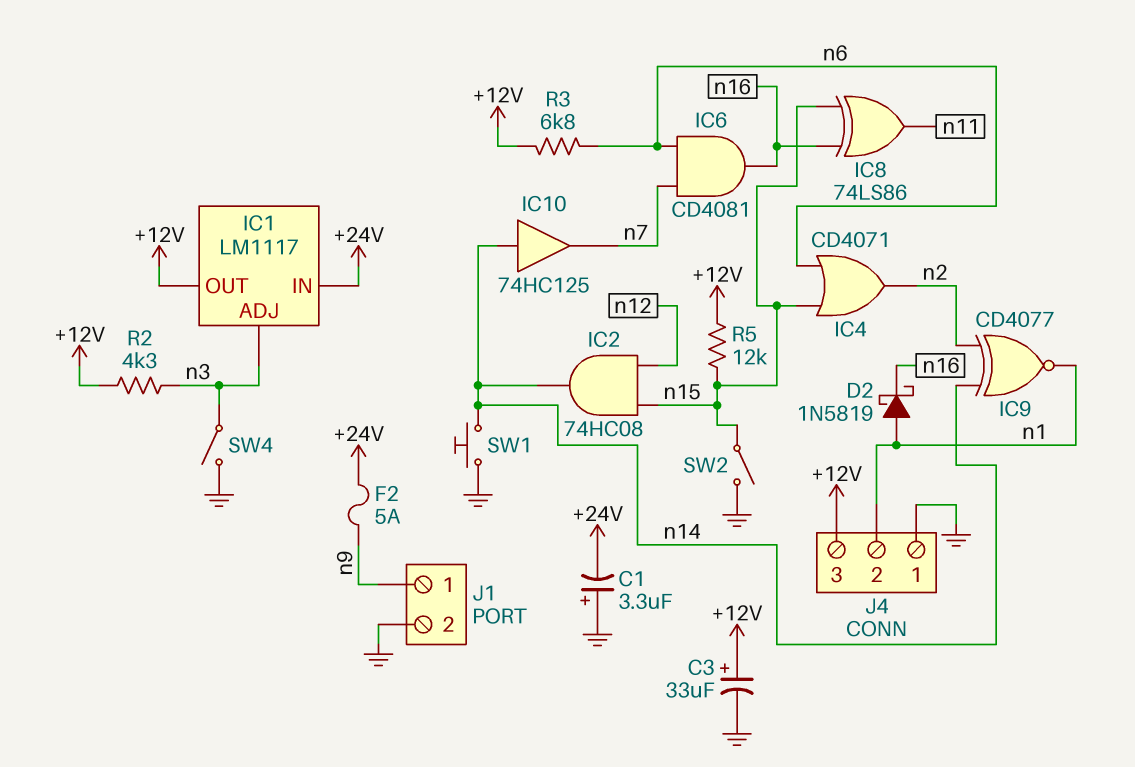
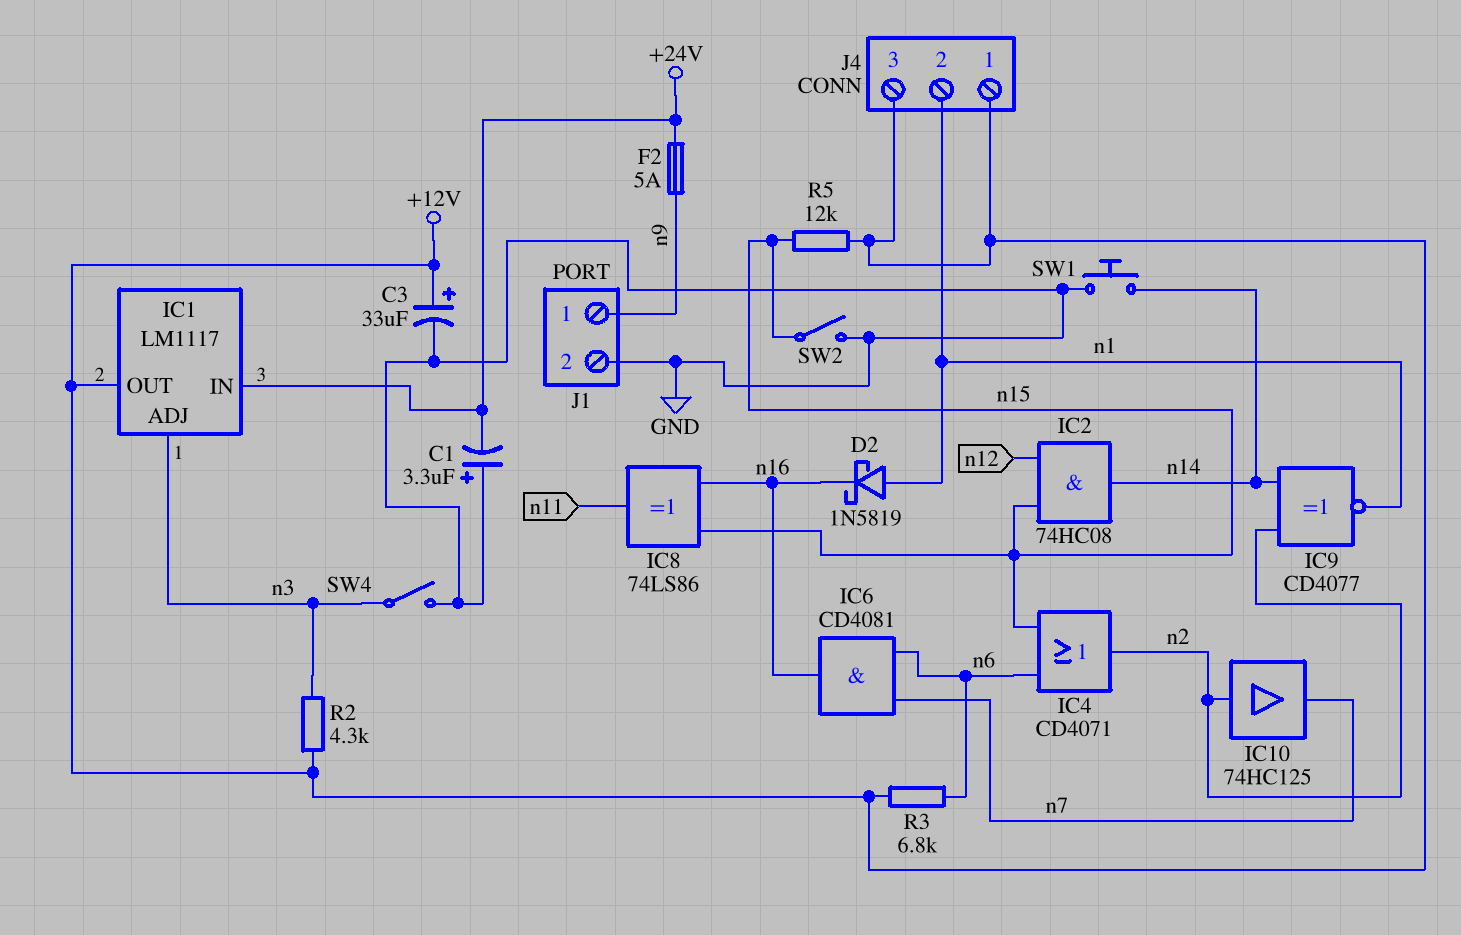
IC10: buffer 74HC125 (in n14, out n7) -> buffer 74HC125 (in n2, out n7)
J4 pin 1: GND -> +12V

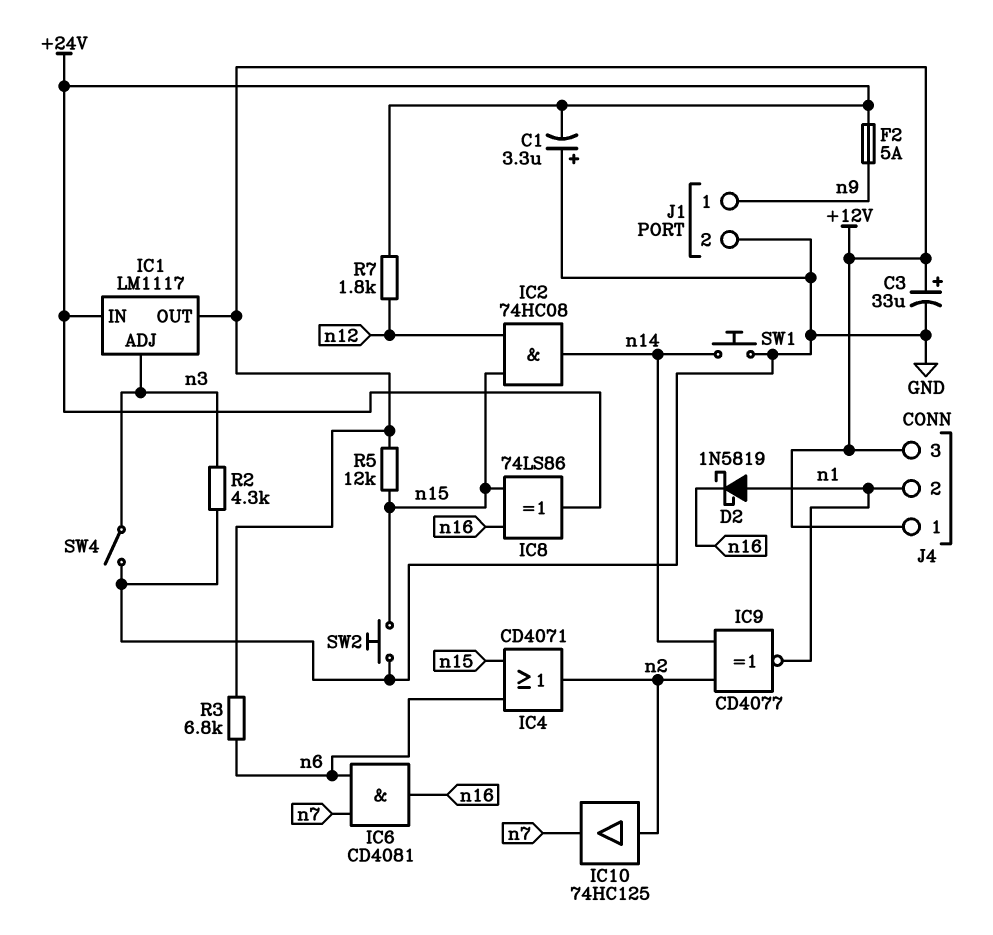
IC8: XOR 74LS86 (in n15, in n16, out n11) -> XOR 74LS86 (in n15, in n16, out +24V)
R2: 4.3k (+12V, n3) -> 4.3k (GND, n3)
R7: none -> 1.8k (+24V, n12)
SW2: switch (GND, n15) -> button (GND, n15)

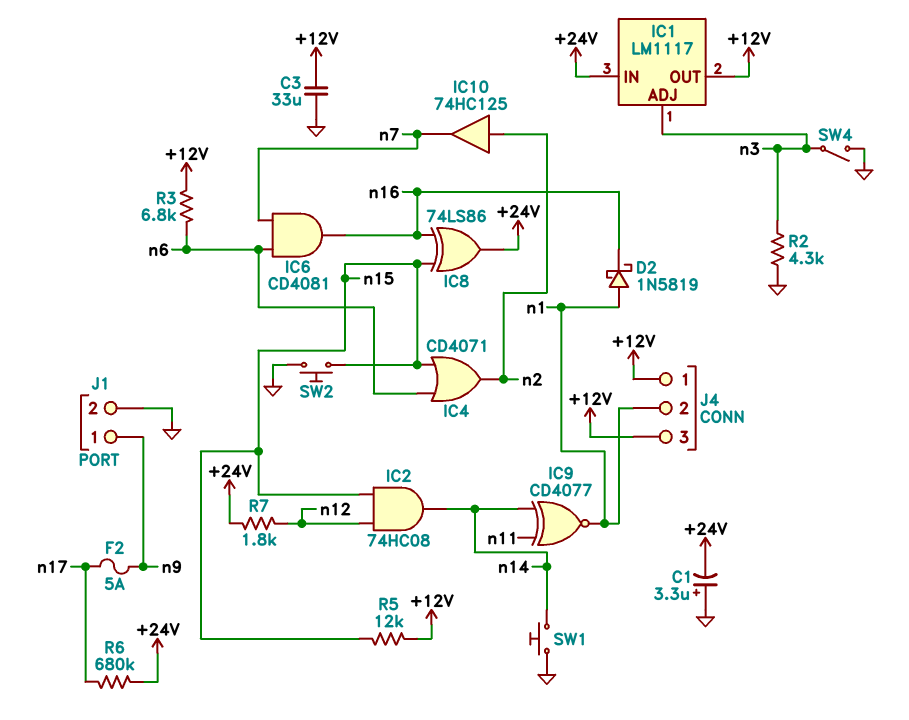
C3: 33uF (plus +12V, minus GND) -> 33uF (+12V, GND)
F2: 5A (+24V, n9) -> 5A (n9, n17)
IC9: XNOR CD4077 (in n2, in n14, out n1) -> XNOR CD4077 (in n11, in n14, out n1)
R6: none -> 680k (+24V, n17)

